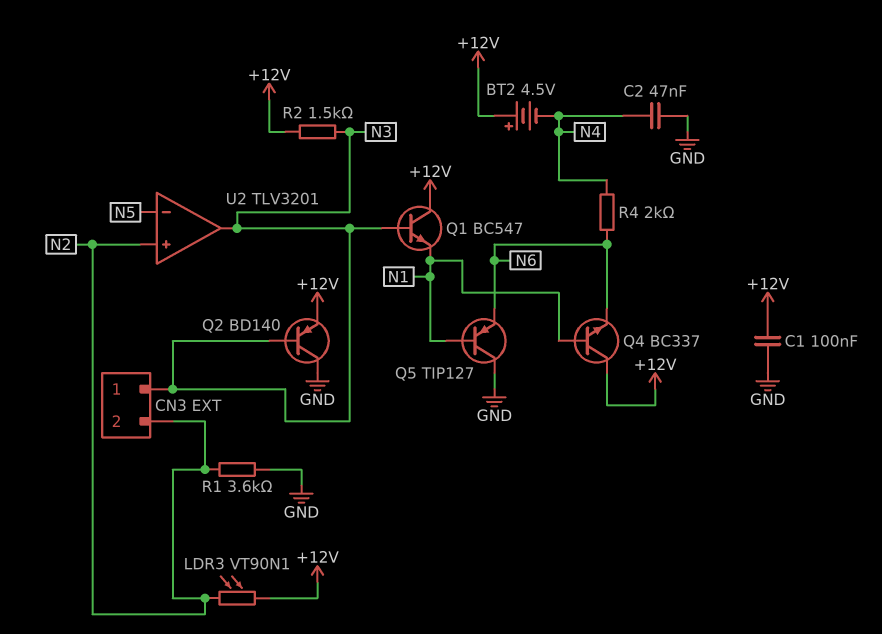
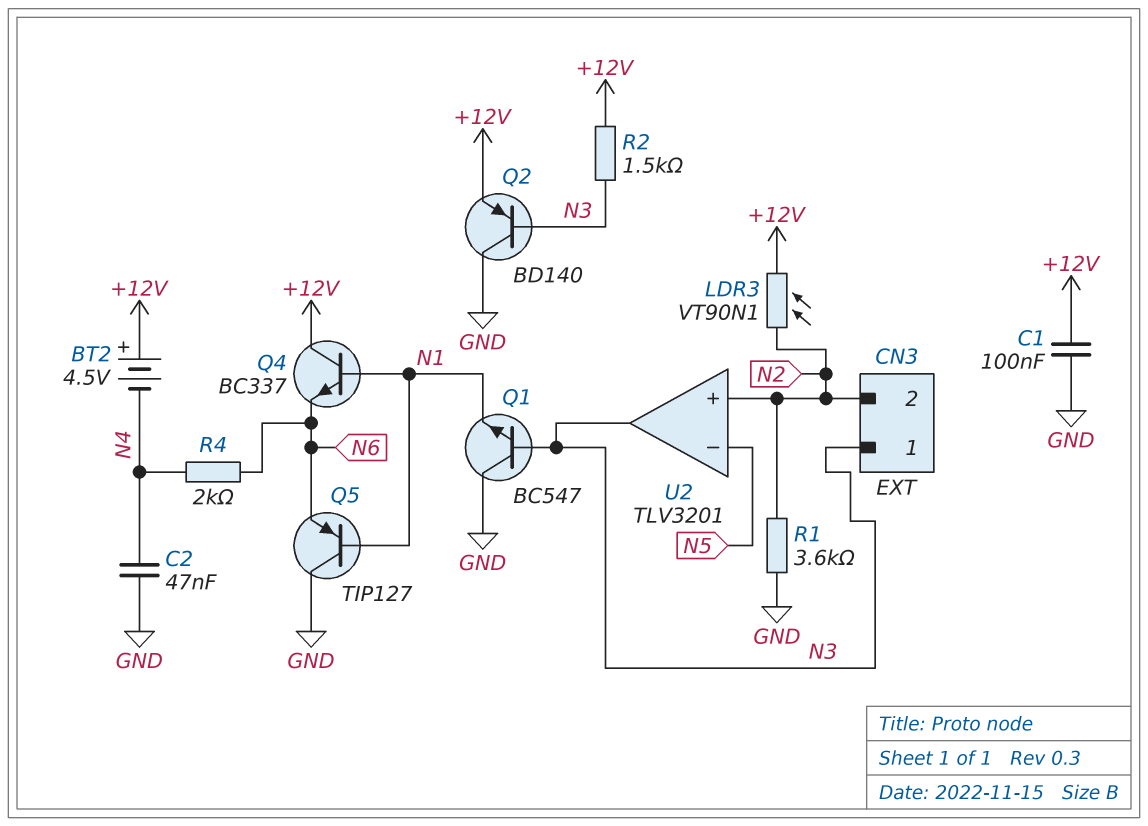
Q1: NPN BC547 (B N3, C +12V, E N1) -> NPN BC547 (B N3, C GND, E N1)

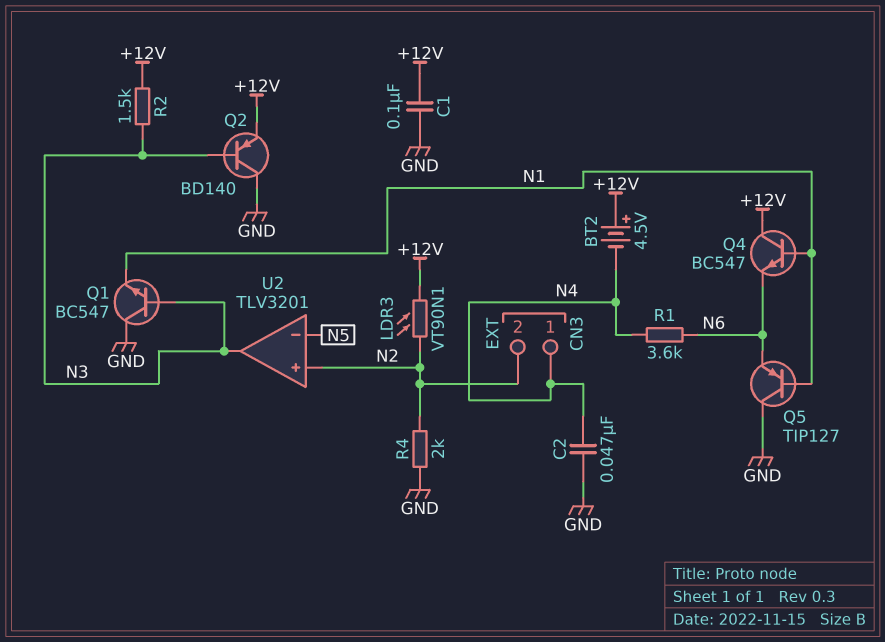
CN3 pin 1: N3 -> N4
Q4: NPN BC337 (B N1, C +12V, E N6) -> NPN BC547 (B N1, C +12V, E N6)
R1: 3.6k (GND, N2) -> 3.6k (N4, N6)
R4: 2k (N4, N6) -> 2k (GND, N2)

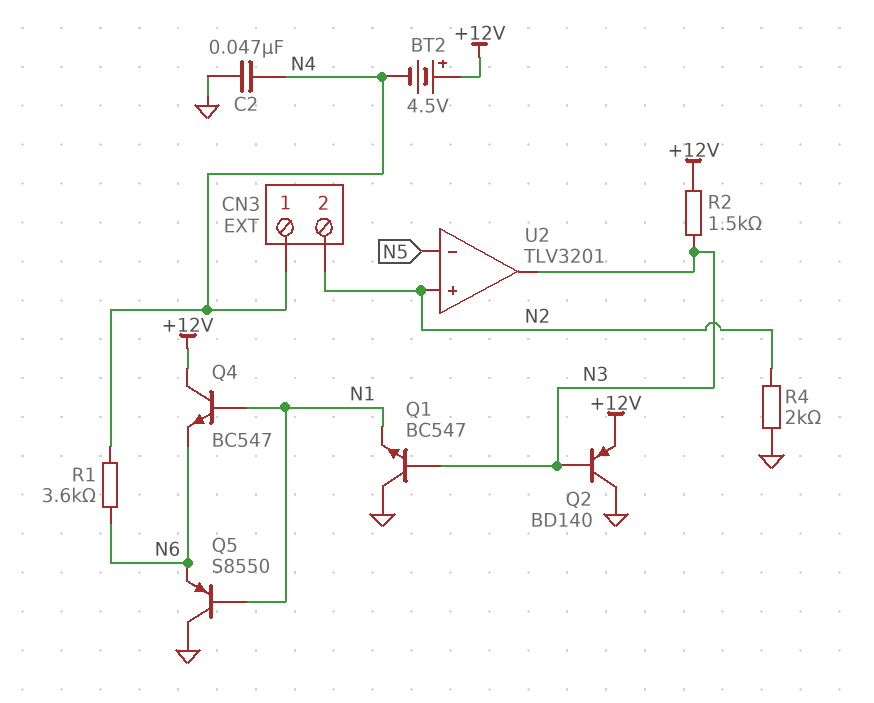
C1: 100nF (+12V, GND) -> none
LDR3: VT90N1 (+12V, N2) -> none
Q5: PNP TIP127 (B N1, C GND, E N6) -> PNP S8550 (B N1, C GND, E N6)

